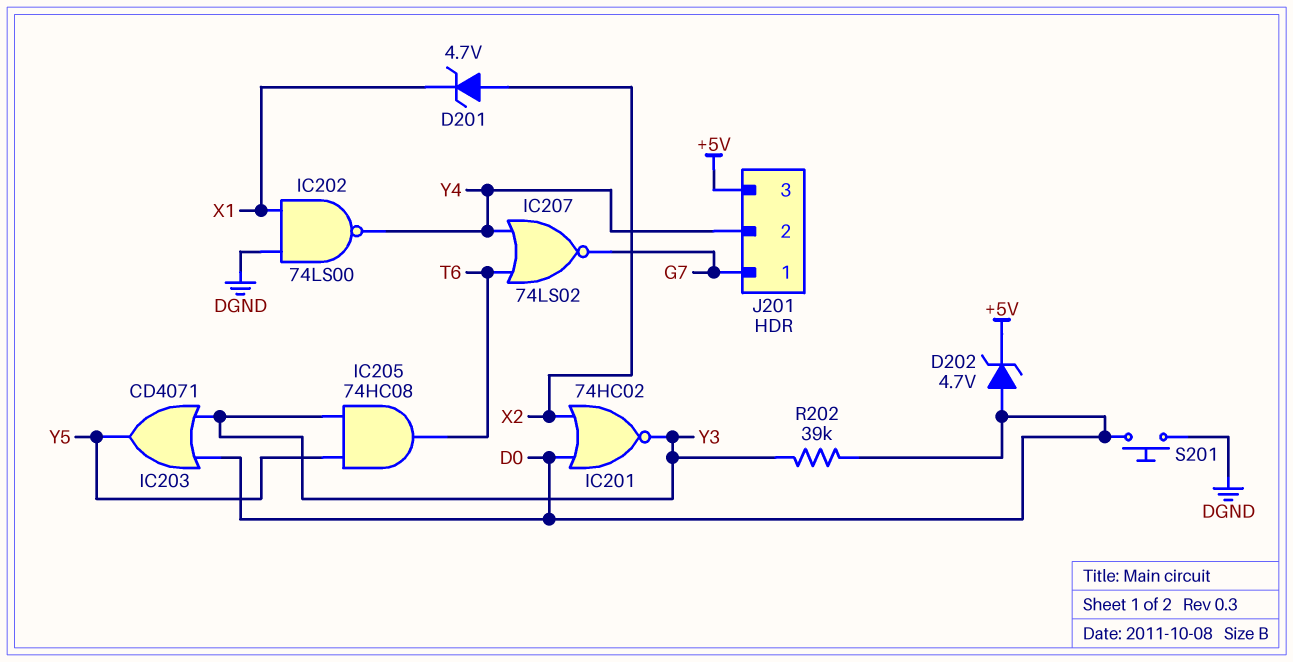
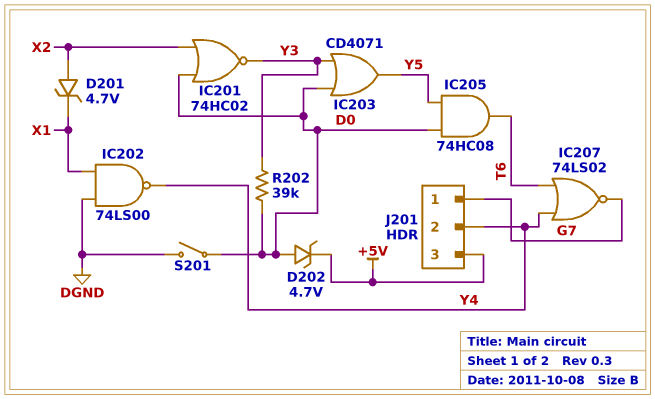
IC205: AND 74HC08 (in Y3, in Y5, out T6) -> AND 74HC08 (in D0, in Y5, out T6)
S201: button (D0, DGND) -> switch (D0, DGND)

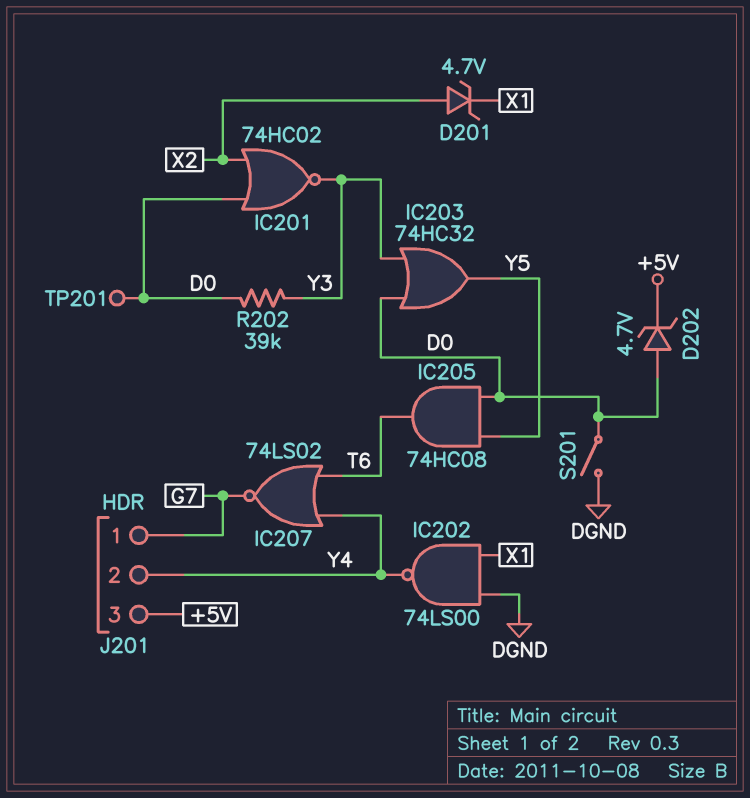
IC203: OR CD4071 (in D0, in Y3, out Y5) -> OR 74HC32 (in D0, in Y3, out Y5)
TP201: none -> test point (D0)

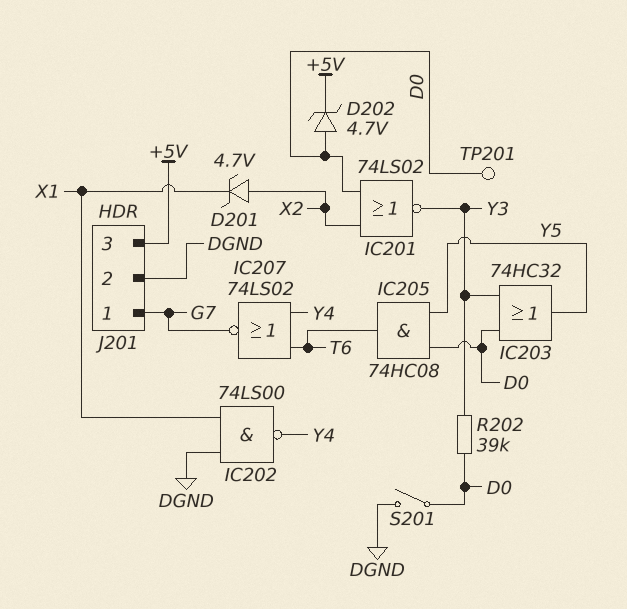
IC201: NOR 74HC02 (in D0, in X2, out Y3) -> NOR 74LS02 (in D0, in X2, out Y3)
J201 pin 2: Y4 -> DGND

